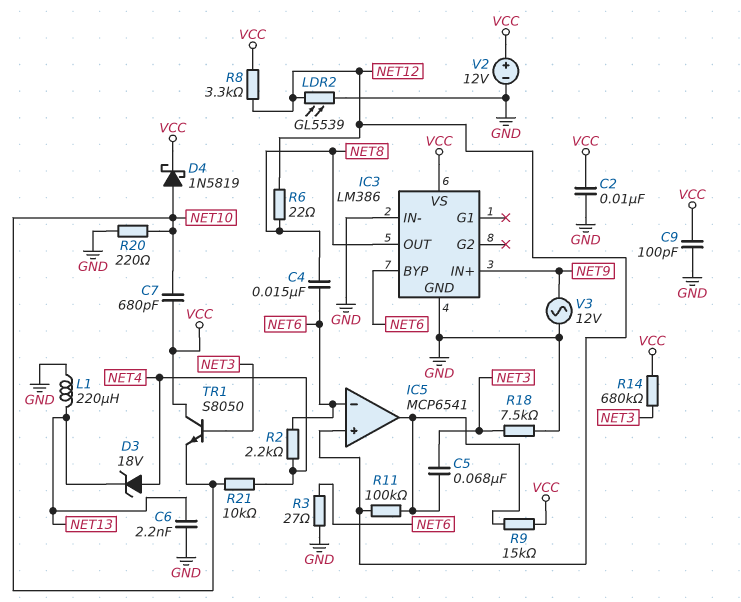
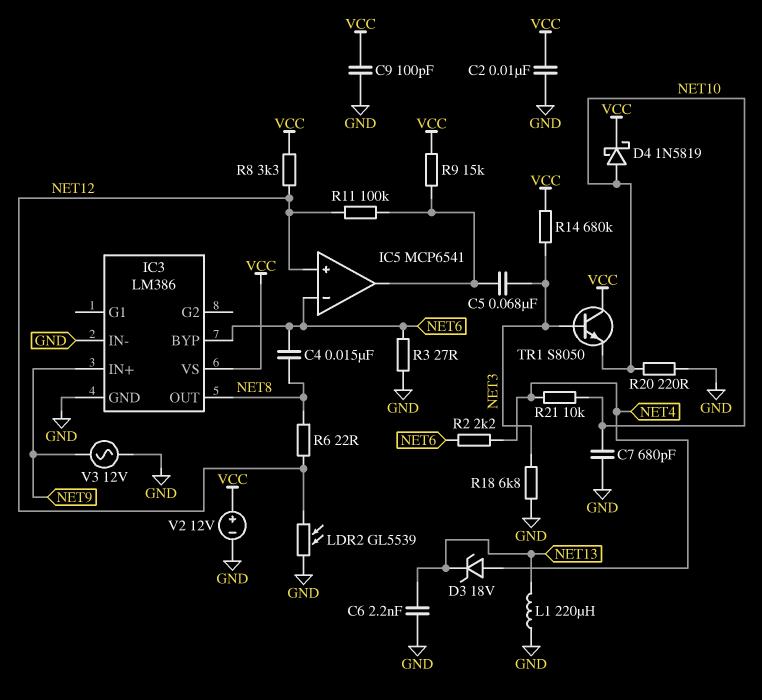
C7: 680pF (NET10, VCC) -> 680pF (GND, NET10)
R18: 7.5k (GND, NET3) -> 6.8k (GND, NET3)

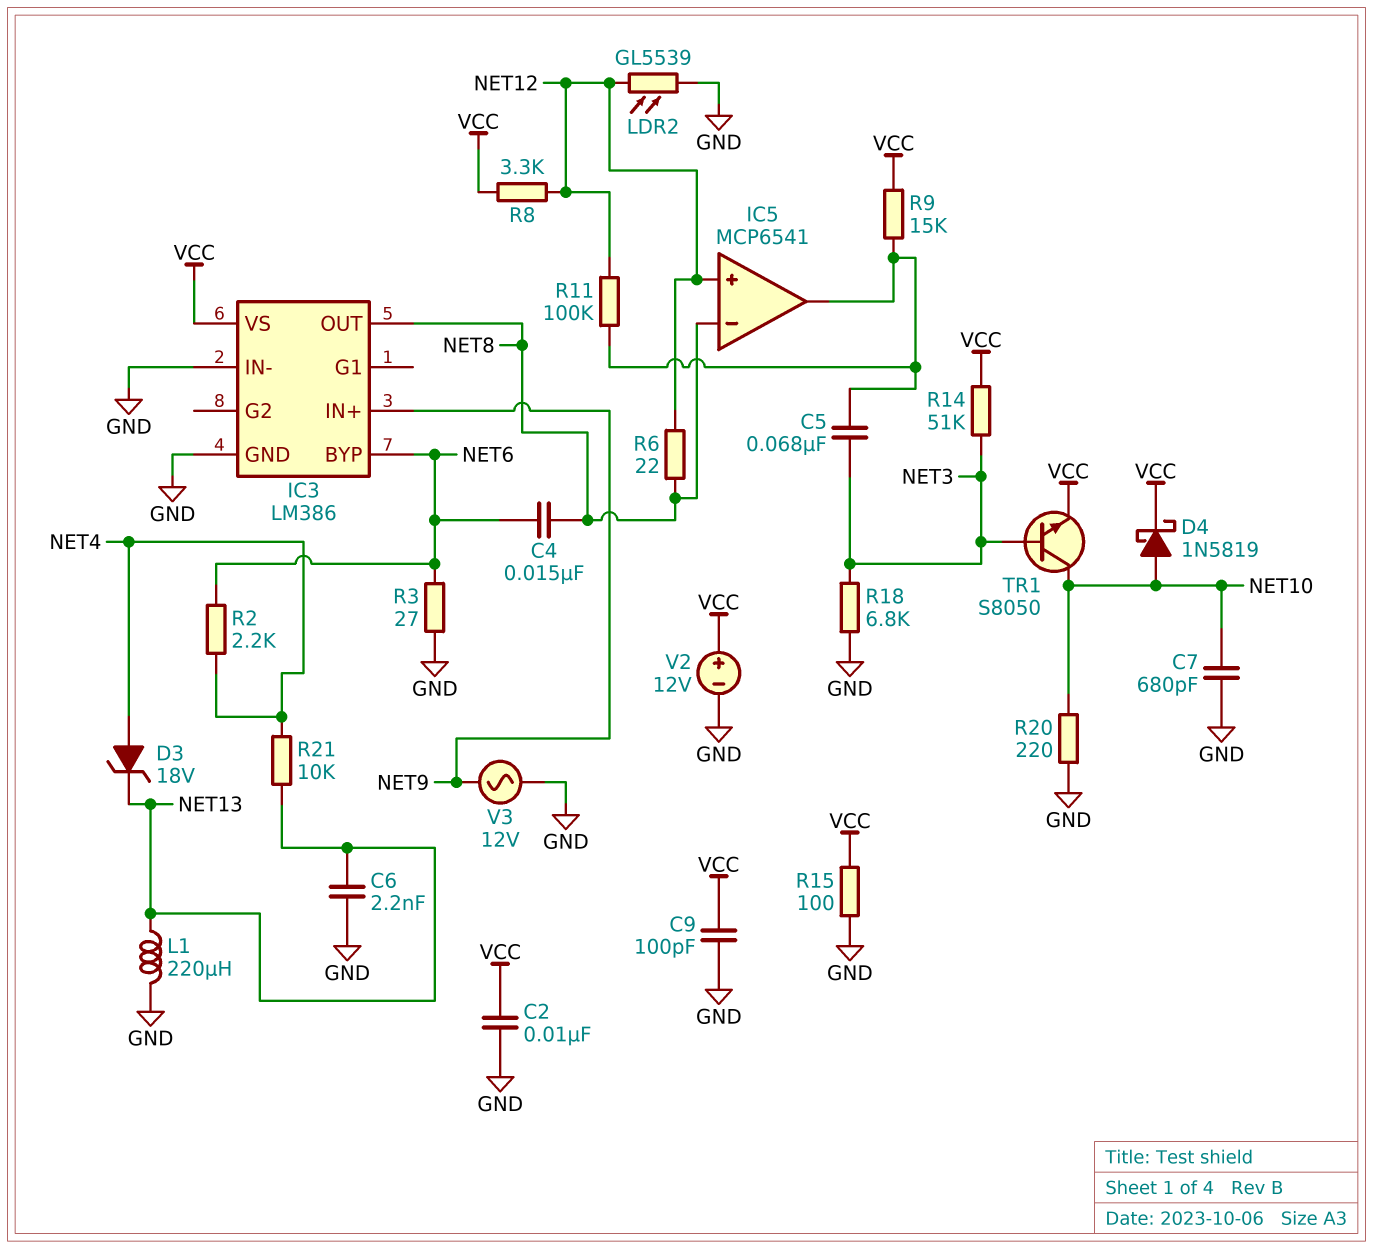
IC5 pin in-: NET6 -> NET8
R14: 680k (NET3, VCC) -> 51k (NET3, VCC)
R15: none -> 100 (GND, VCC)
R21: 10k (NET4, NET10) -> 10k (NET4, NET13)
TR1: NPN S8050 (B NET3, C VCC, E NET10) -> NPN S8050 (B NET3, C NET10, E VCC)

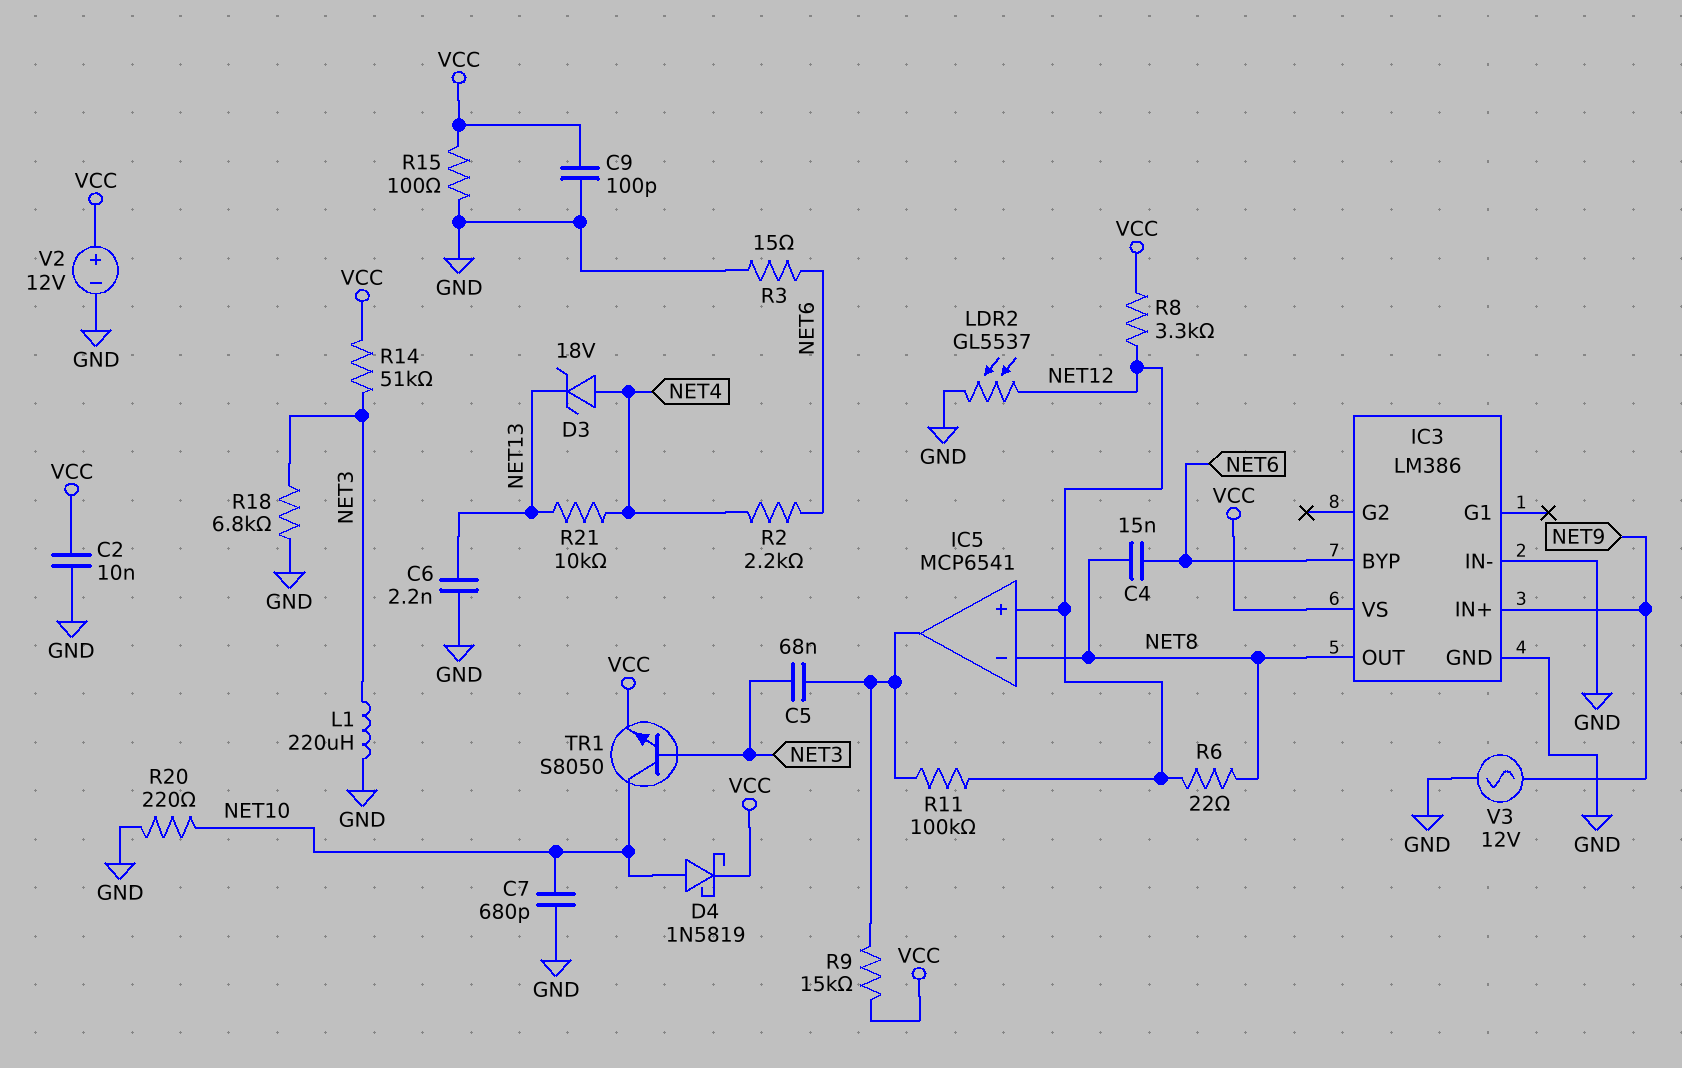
L1: 220uH (GND, NET13) -> 220uH (GND, NET3)
LDR2: GL5539 (GND, NET12) -> GL5537 (GND, NET12)
R3: 27 (GND, NET6) -> 15 (GND, NET6)

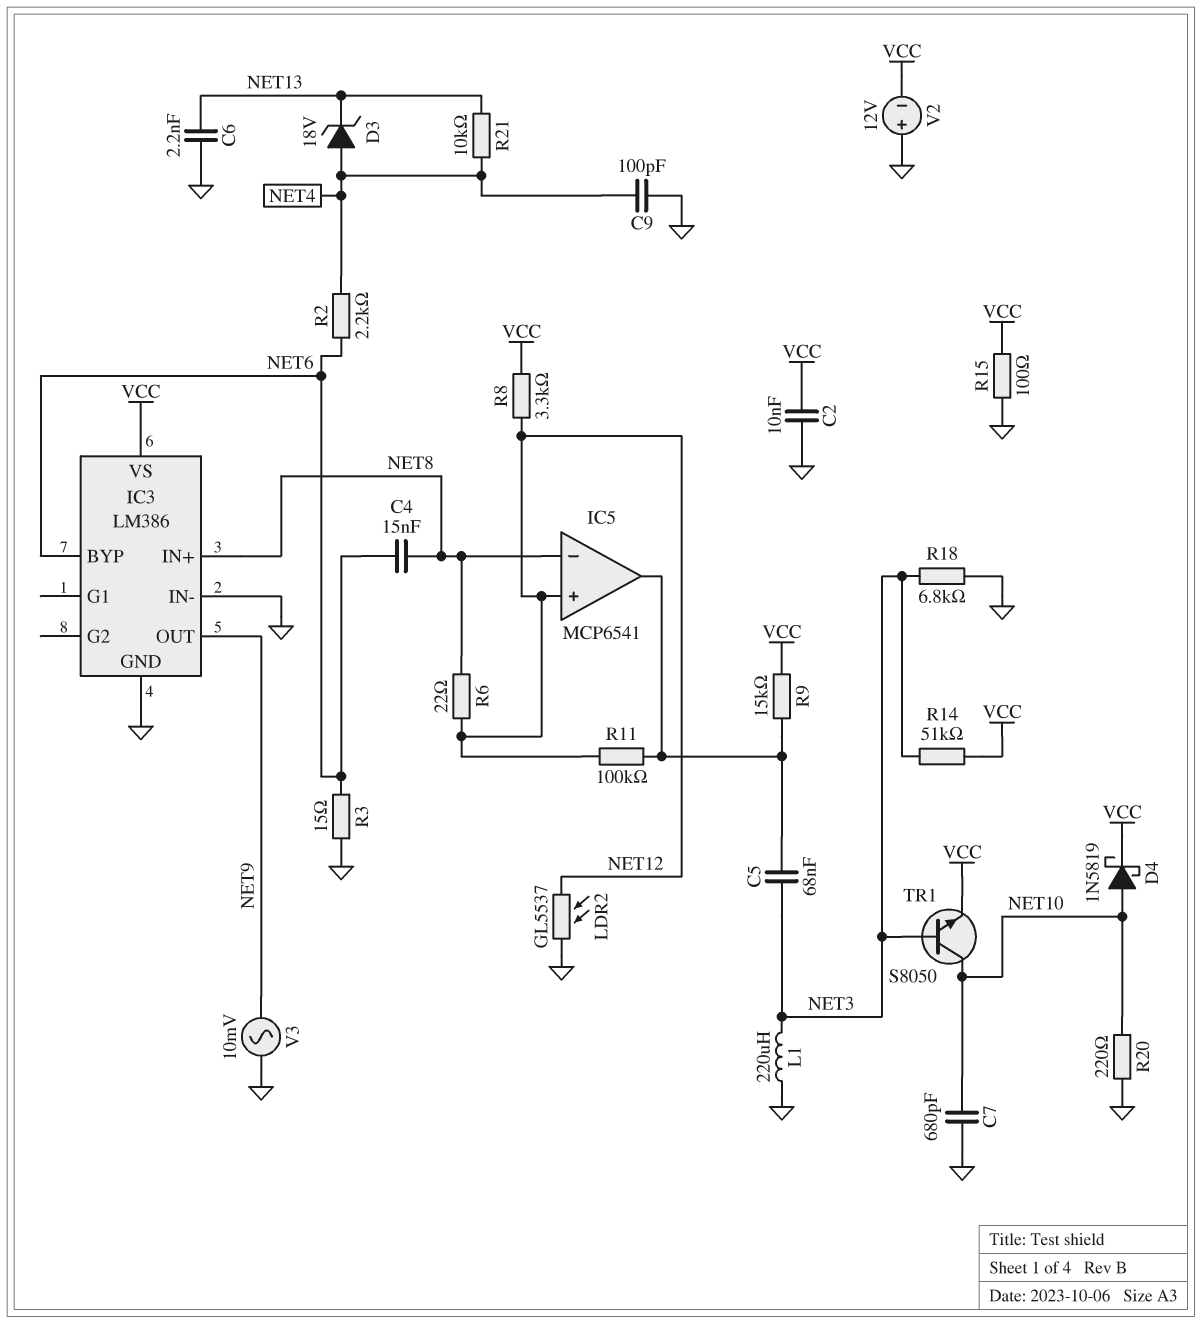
C9: 100pF (GND, VCC) -> 100pF (GND, NET4)
IC3 pin IN+: NET9 -> NET8
IC3 pin OUT: NET8 -> NET9
V2: 12V (plus VCC, minus GND) -> 12V (plus GND, minus VCC)
V3: AC 12V (GND, NET9) -> AC 10mV (GND, NET9)

